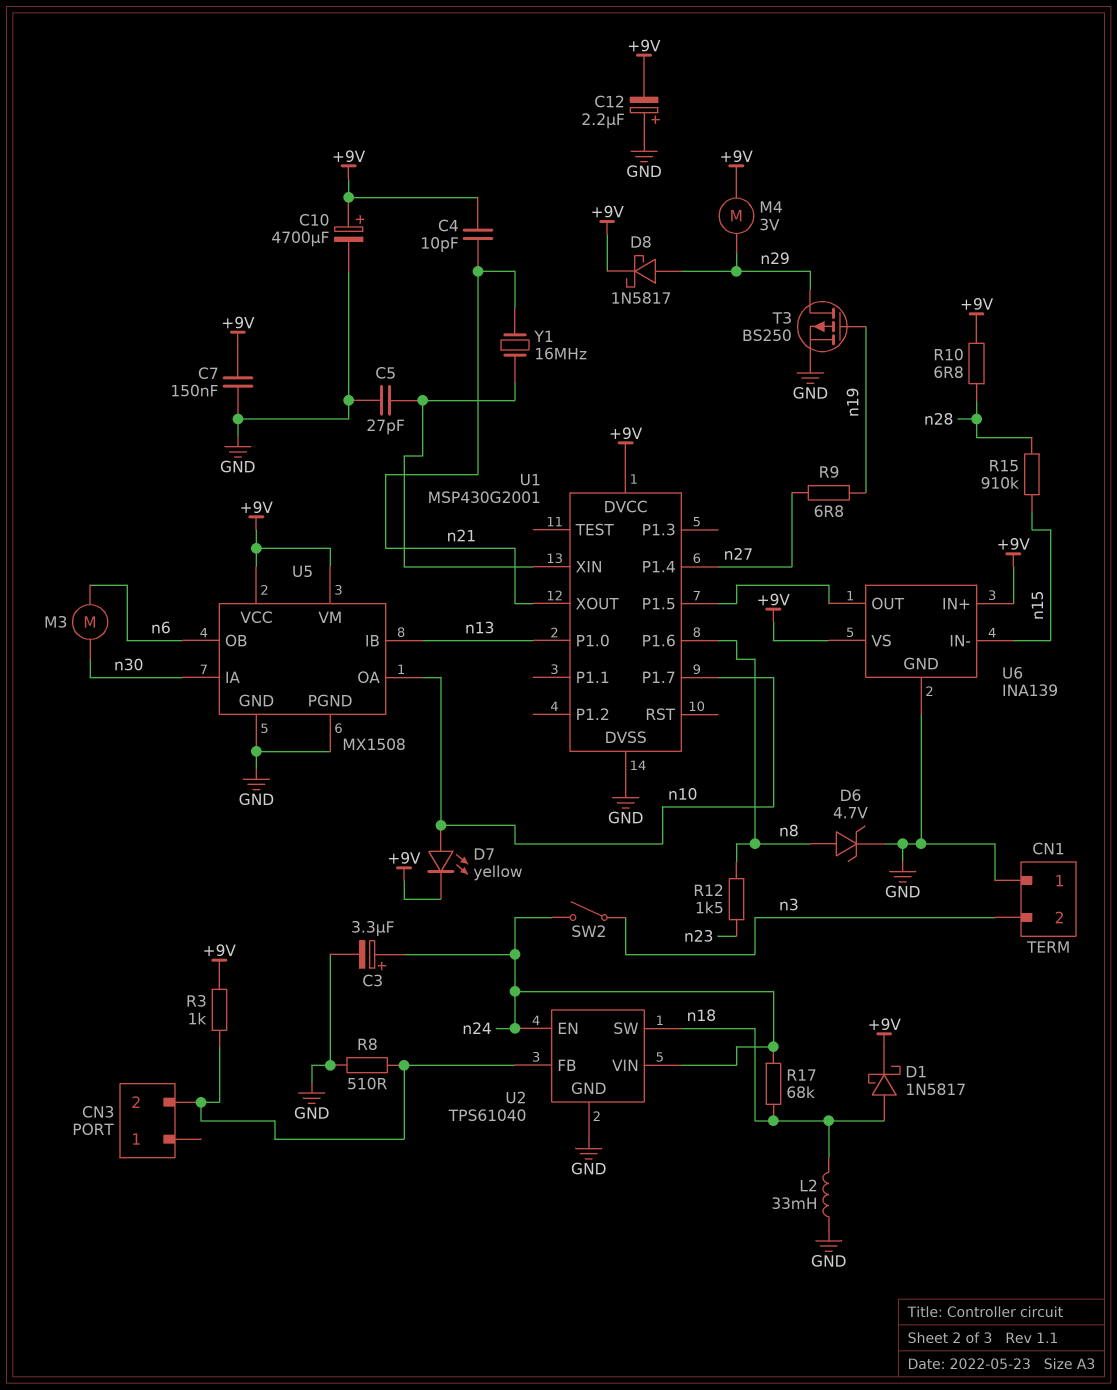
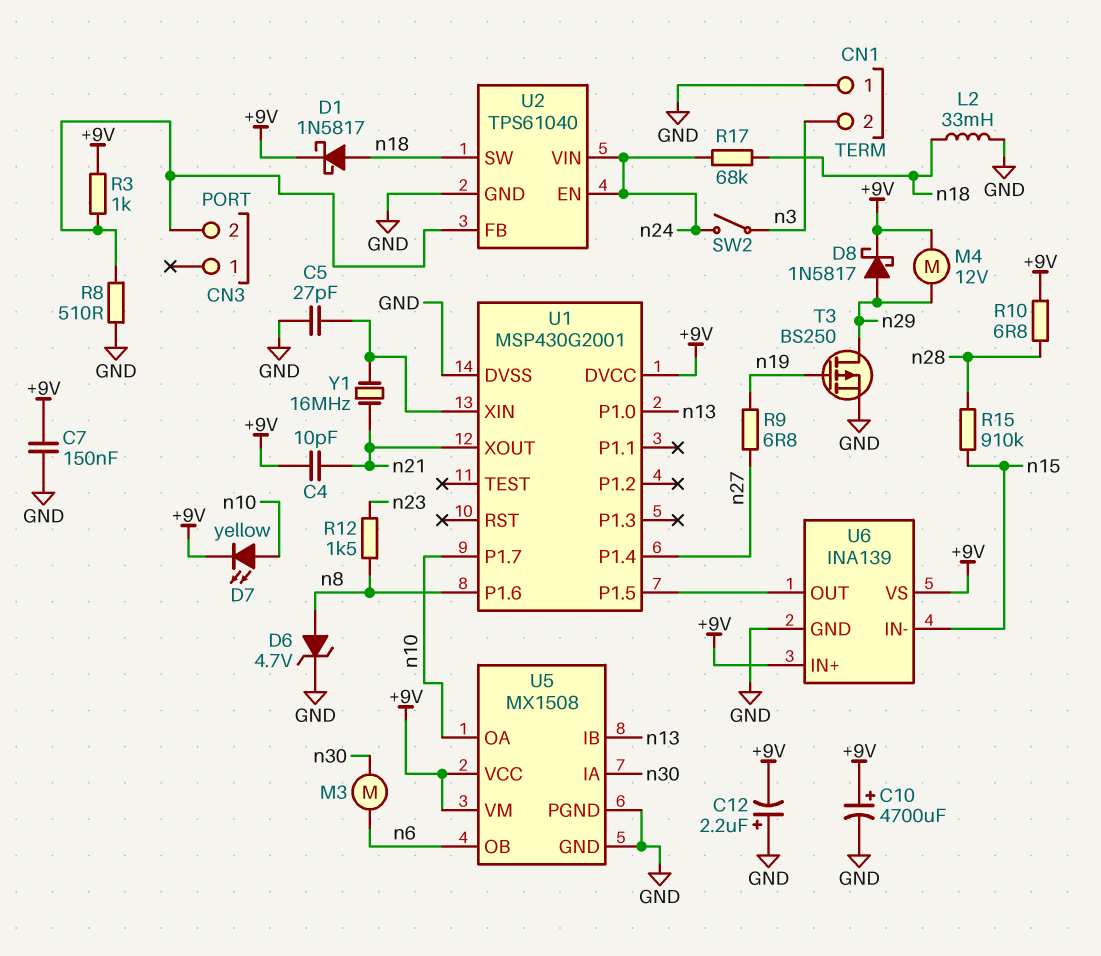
C3: 3.3uF (plus n24, minus GND) -> none
M4: motor 3V (+9V, n29) -> motor 12V (+9V, n29)

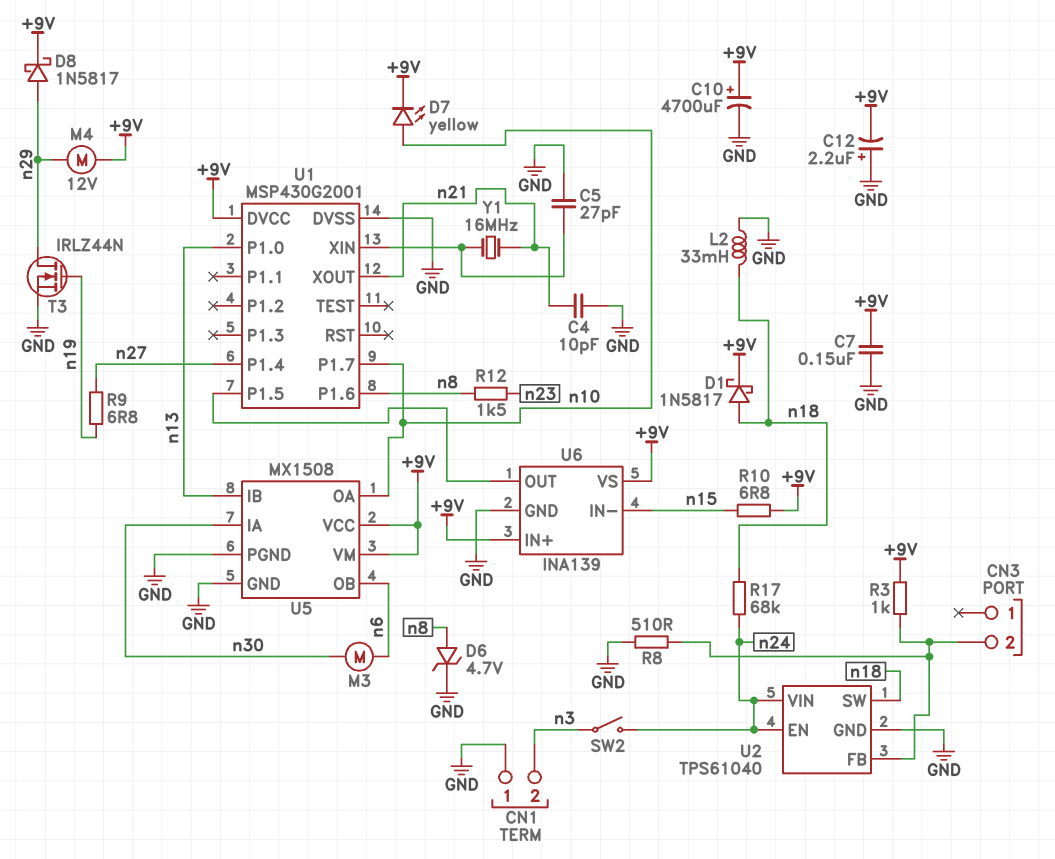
C4: 10pF (+9V, n21) -> 10pF (GND, n21)
R10: 6.8 (+9V, n28) -> 6.8 (+9V, n15)
R15: 910k (n15, n28) -> none
T3: PMOS BS250 (G n19, D n29, S GND) -> NMOS IRLZ44N (G n19, D n29, S GND)

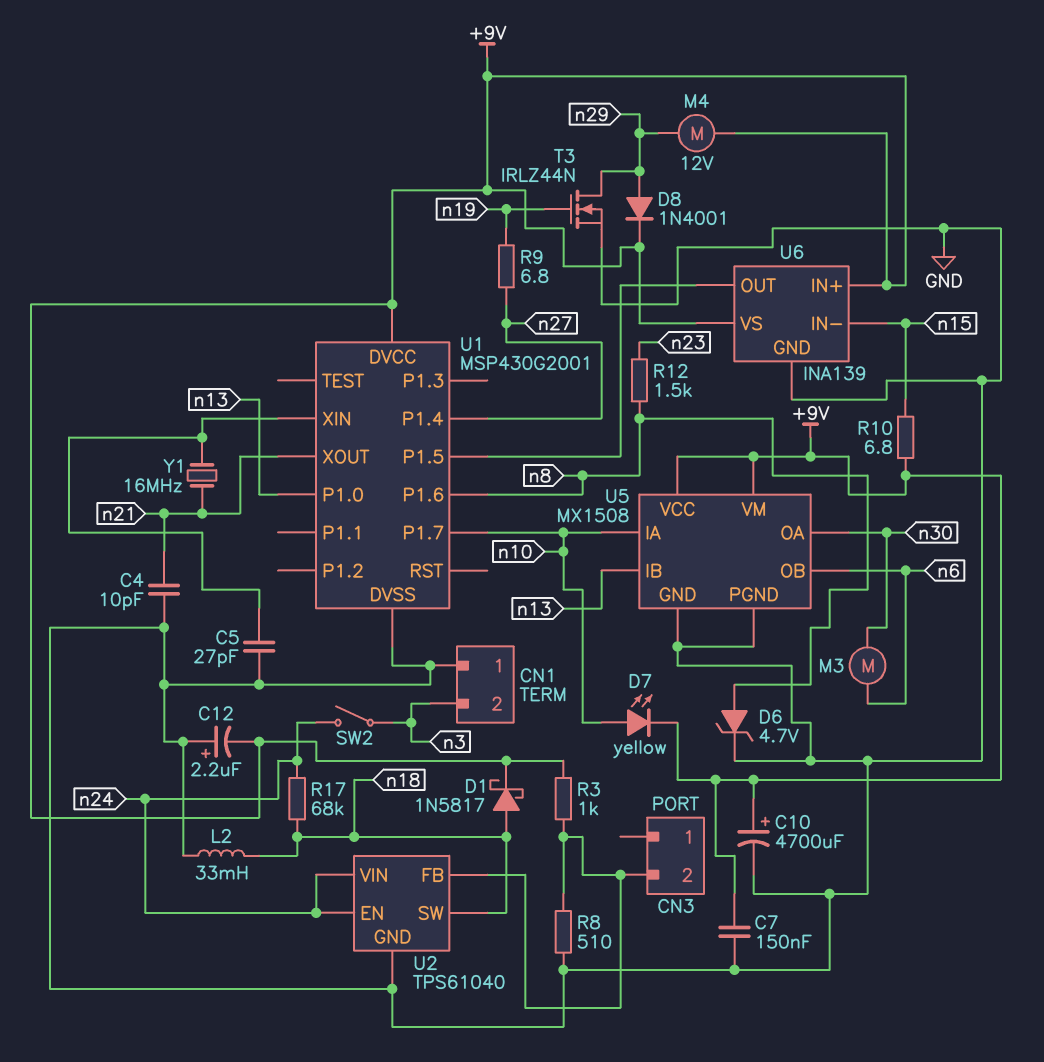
D8: schottky 1N5817 (A n29, K +9V) -> diode 1N4001 (A n29, K +9V)
U5 pin IA: n30 -> n10
U5 pin OA: n10 -> n30

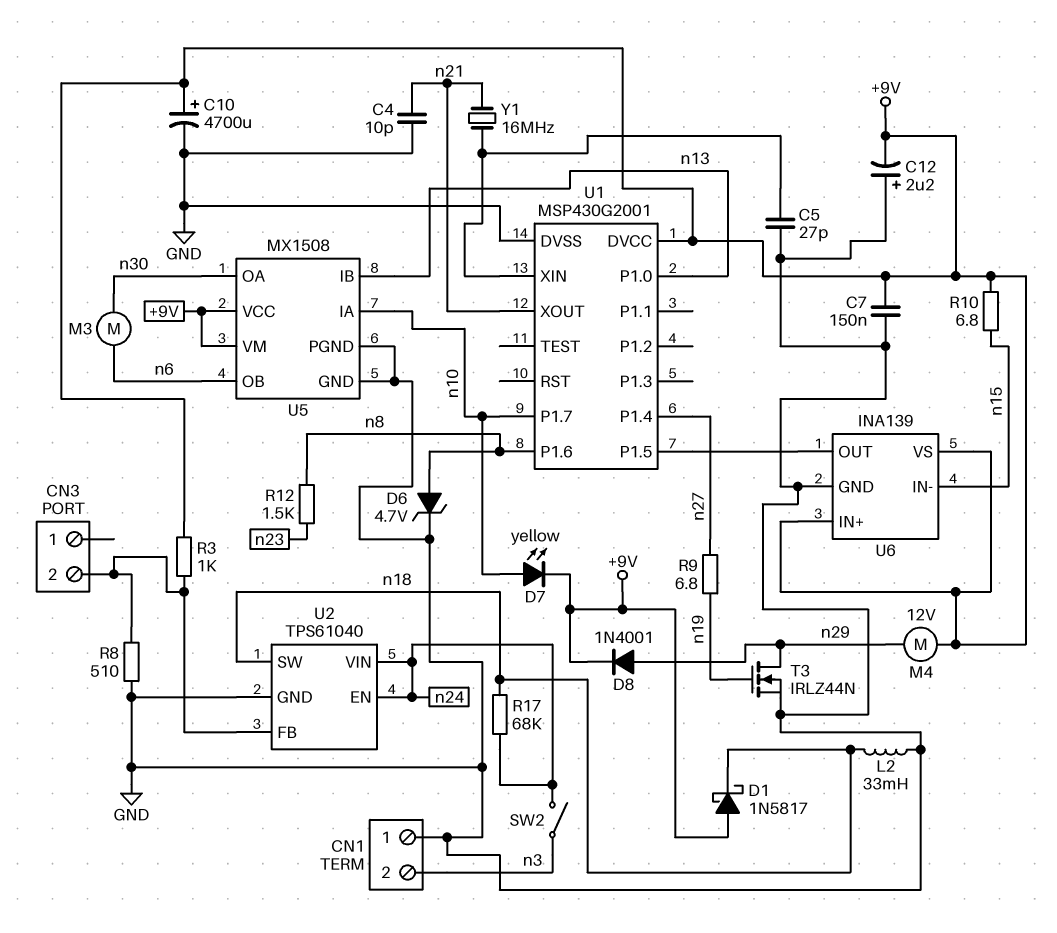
D1: schottky 1N5817 (A n18, K +9V) -> schottky 1N5817 (A +9V, K n18)

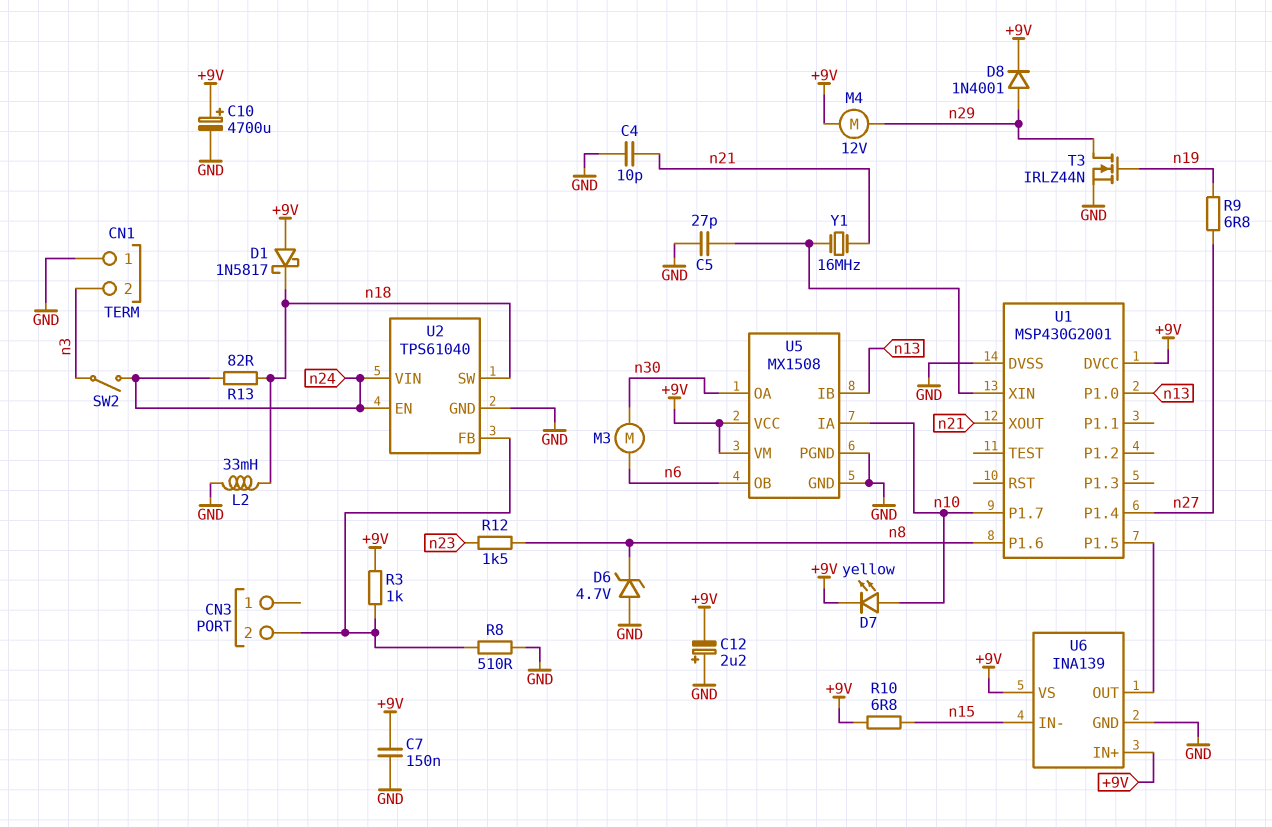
D6: zener 4.7V (A n8, K GND) -> zener 4.7V (A GND, K n8)
R13: none -> 82 (n18, n24)
R17: 68k (n18, n24) -> none

